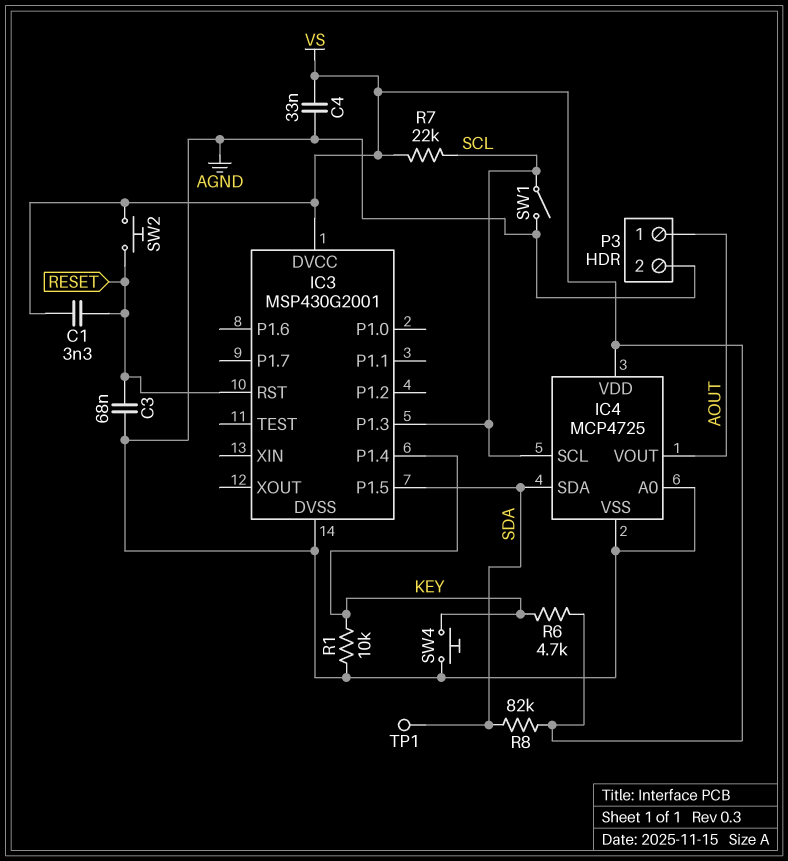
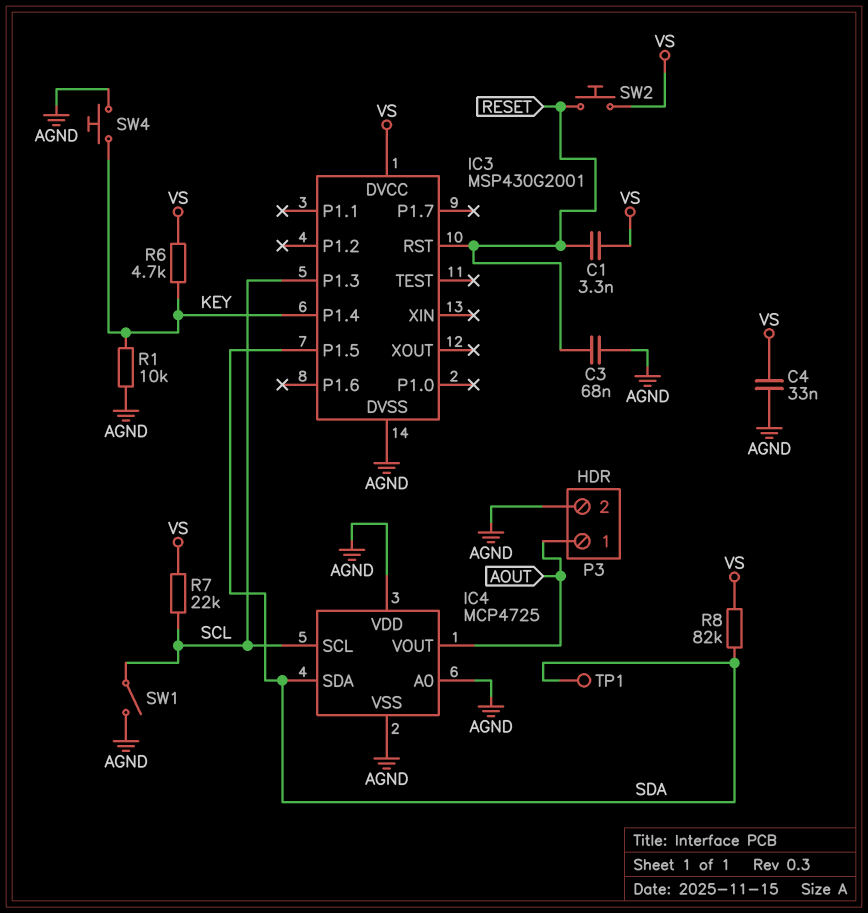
IC4 pin VDD: VS -> AGND

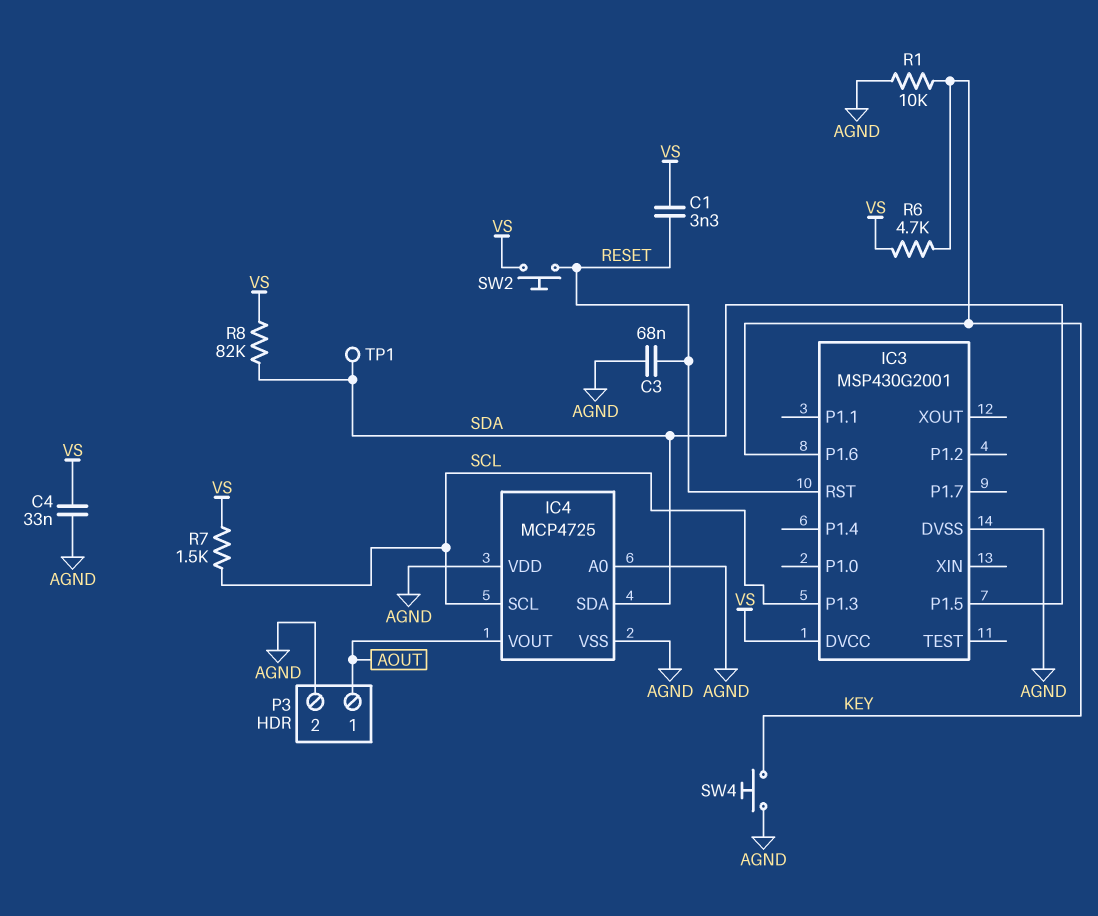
IC3 pin P1.4: KEY -> none
IC3 pin P1.6: none -> KEY
R7: 22k (SCL, VS) -> 1.5k (SCL, VS)
SW1: switch (AGND, SCL) -> none

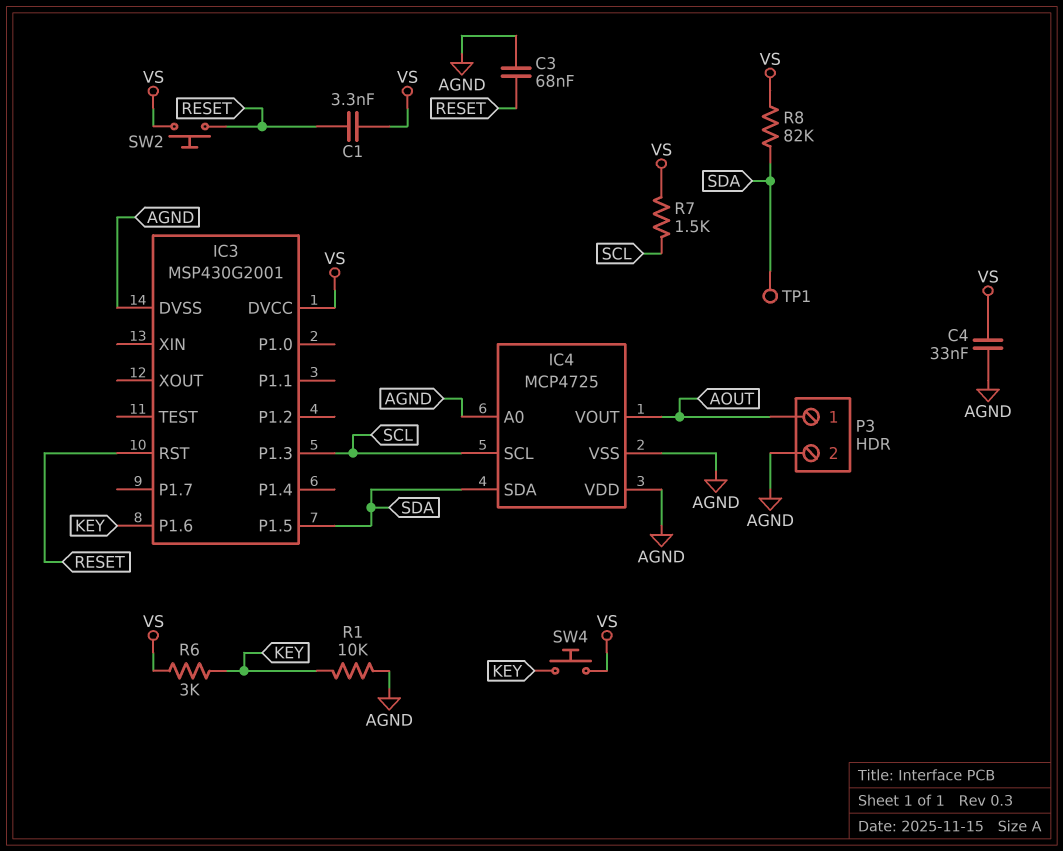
R6: 4.7k (KEY, VS) -> 3k (KEY, VS)
SW4: button (AGND, KEY) -> button (KEY, VS)

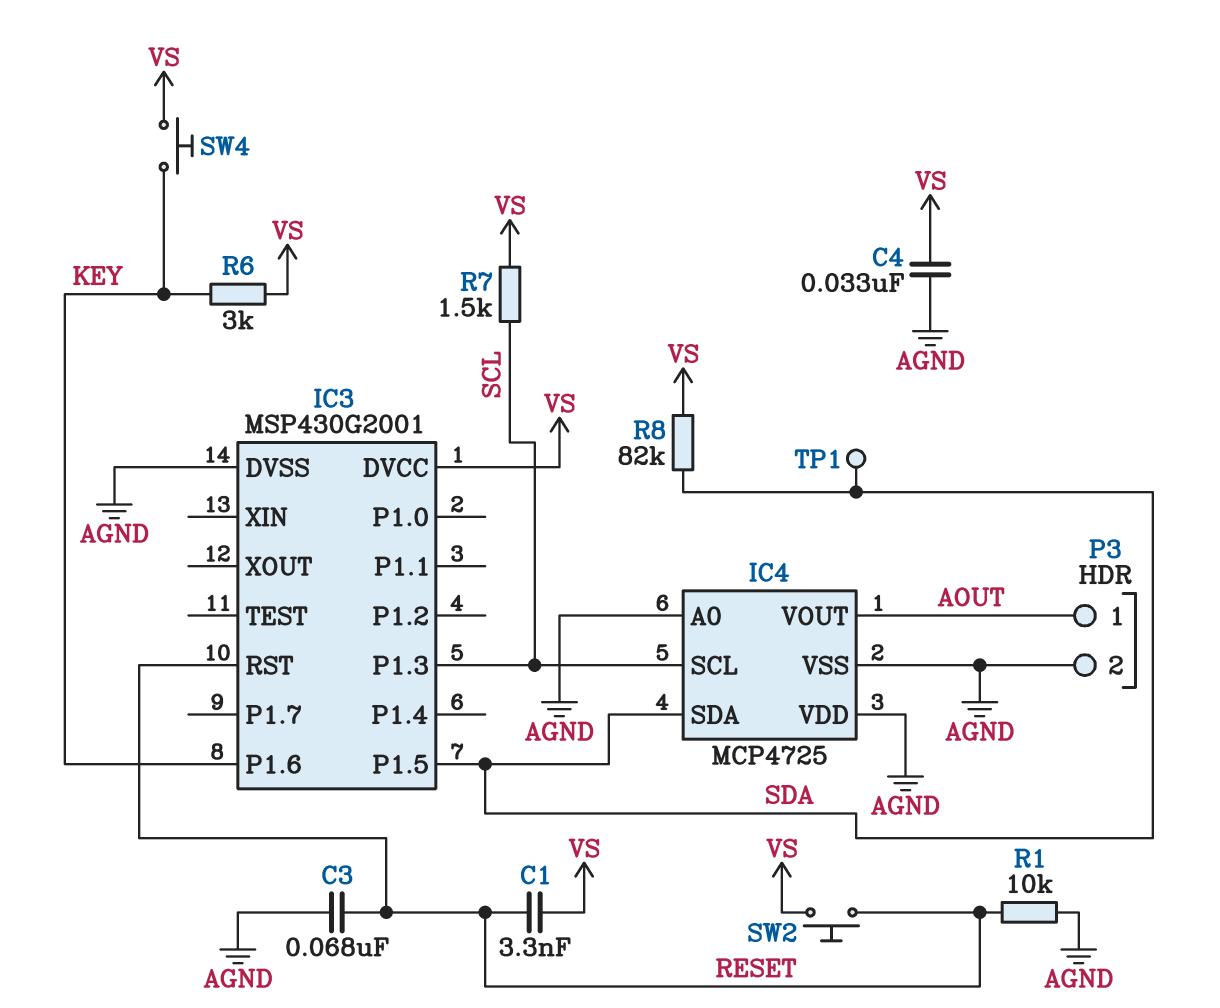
R1: 10k (AGND, KEY) -> 10k (AGND, RESET)

